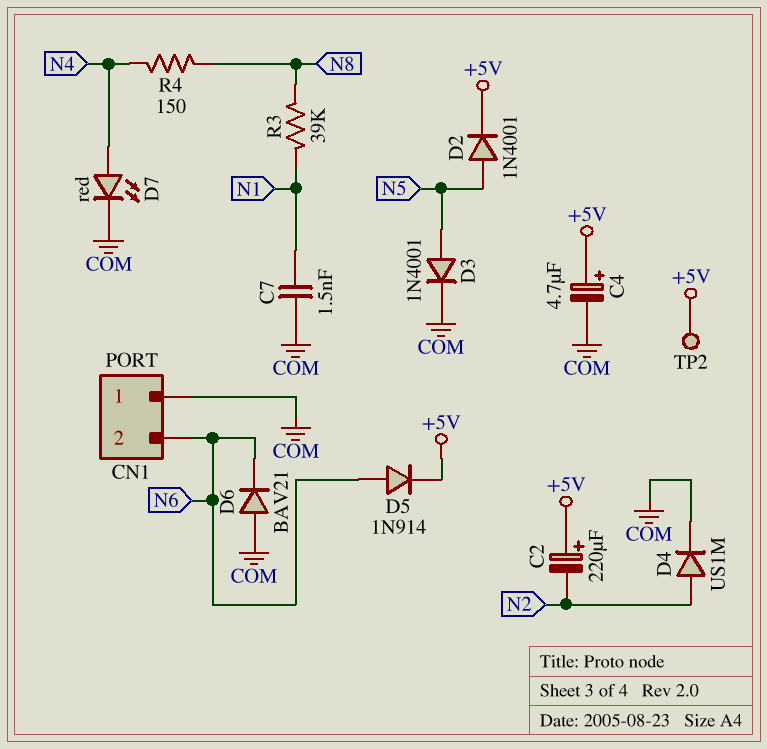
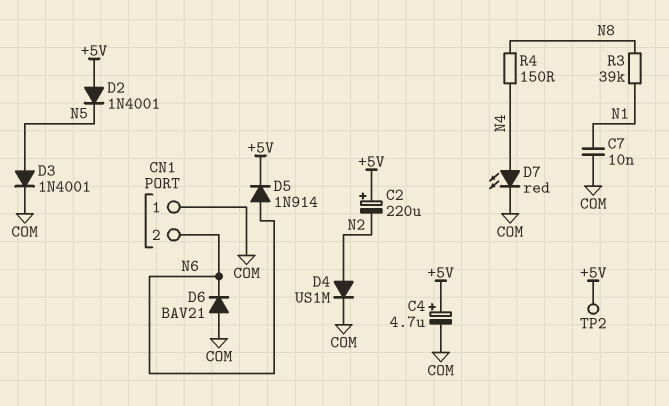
C7: 1.5nF (COM, N1) -> 10nF (COM, N1)
D2: diode 1N4001 (A N5, K +5V) -> diode 1N4001 (A +5V, K N5)

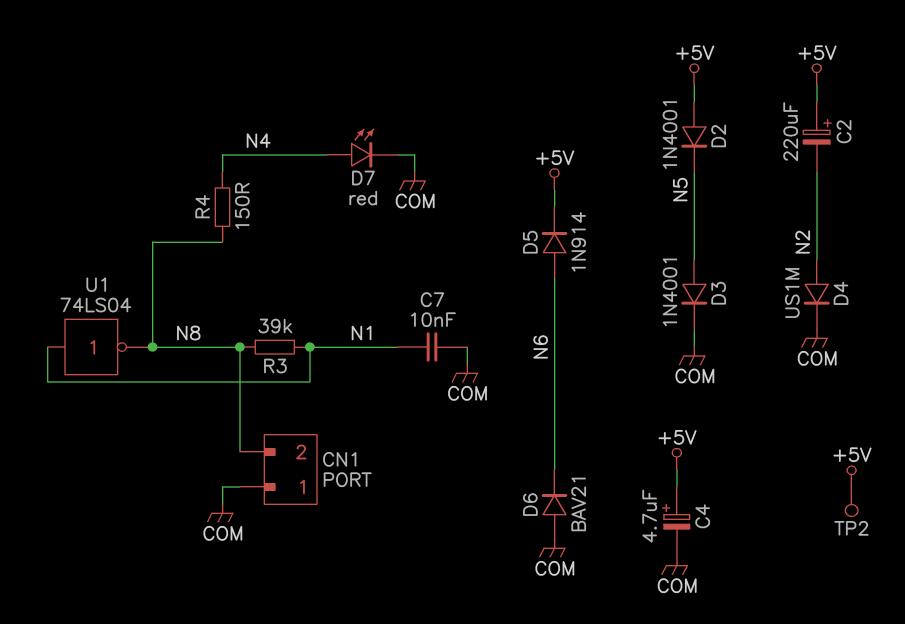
CN1 pin 2: N6 -> N8
U1: none -> NOT 74LS04 (in N1, out N8)

